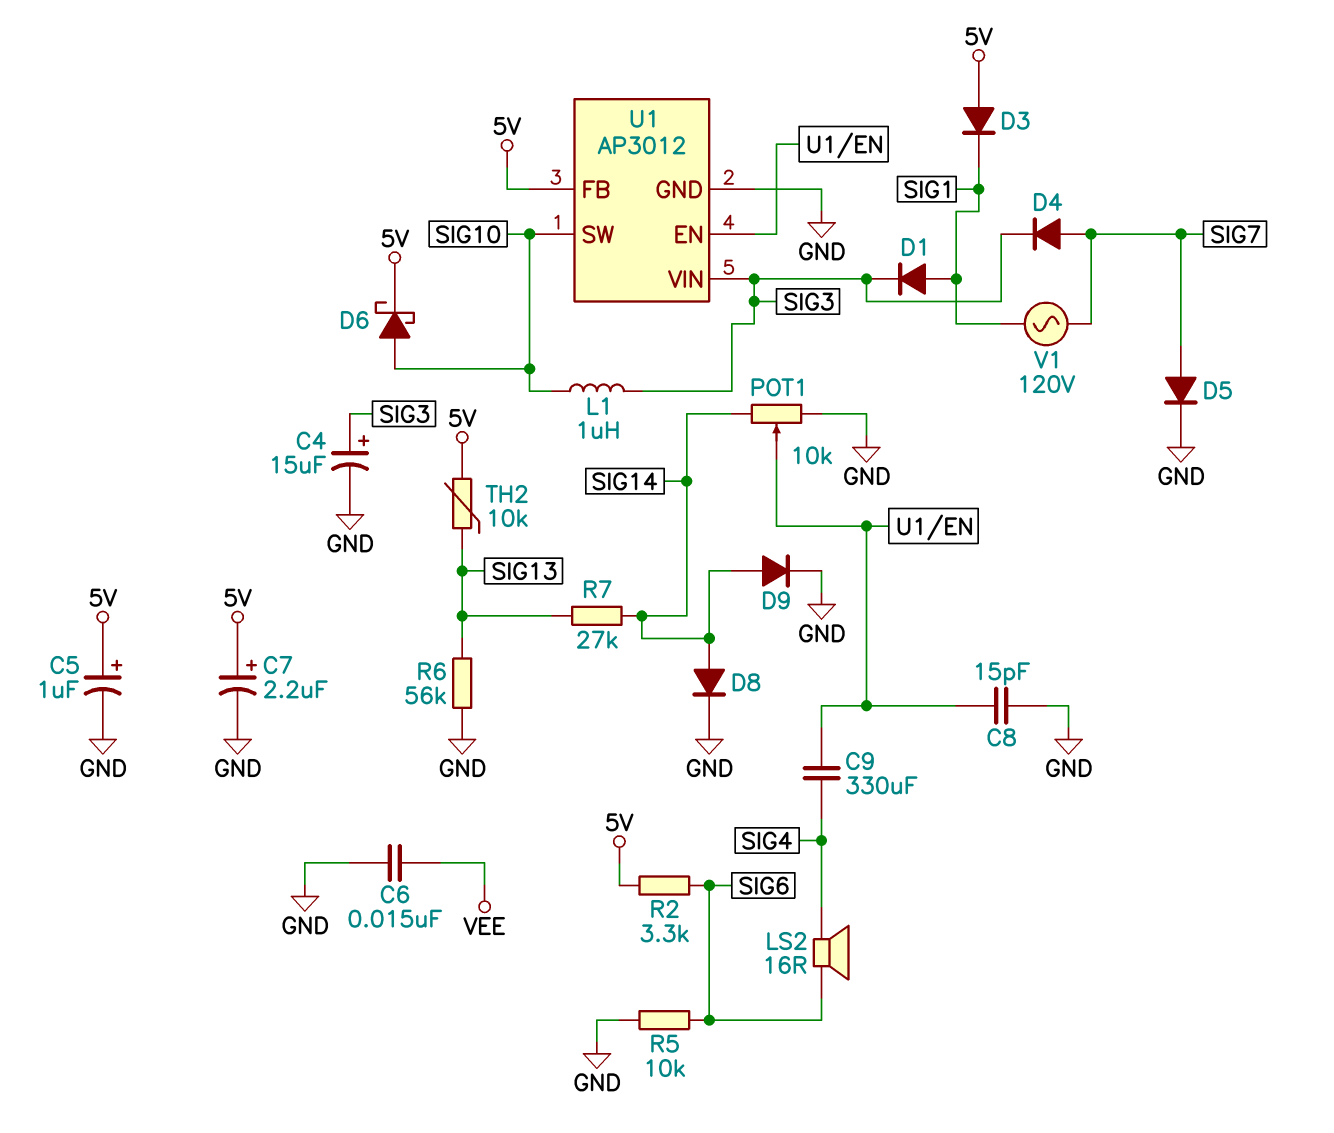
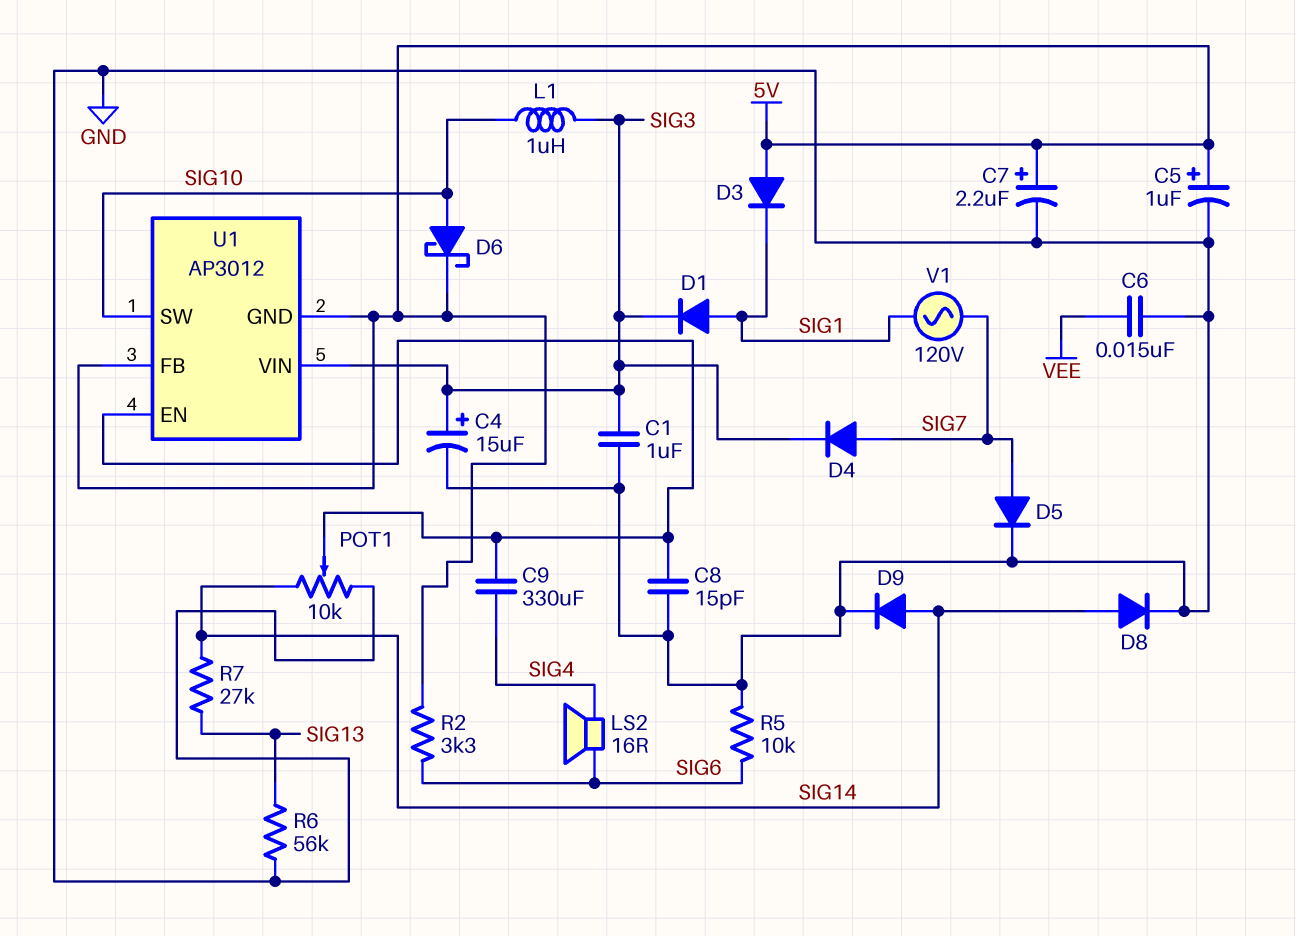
C1: none -> 1uF (GND, SIG3)
TH2: 10k (5V, SIG13) -> none
U1 pin GND: GND -> 5V

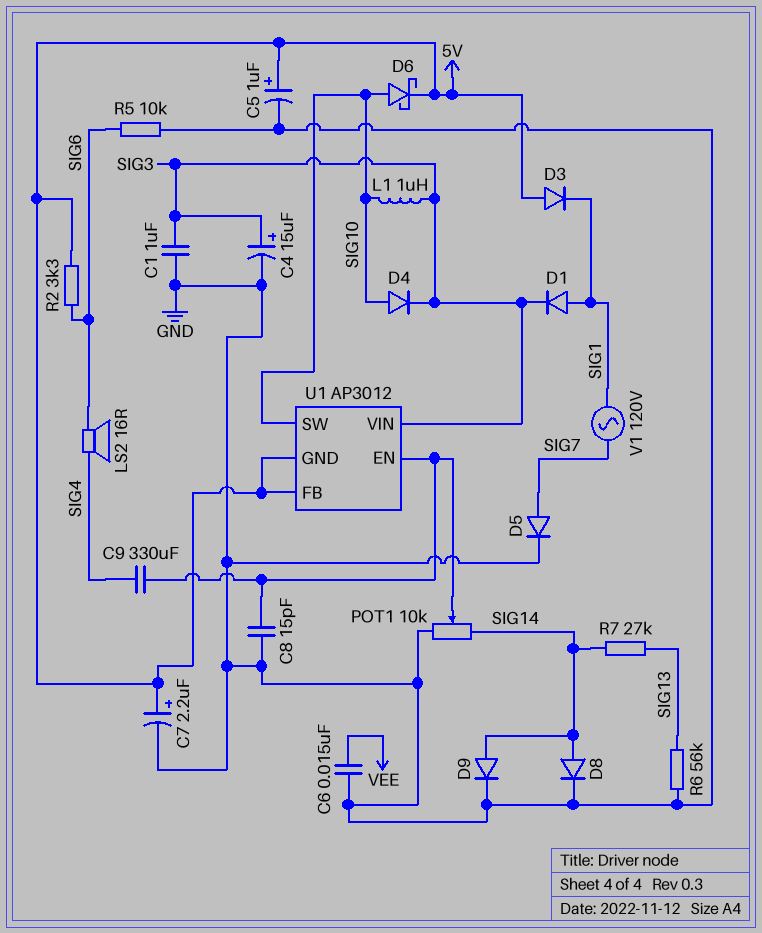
D4: diode (A SIG7, K SIG3) -> diode (A SIG10, K SIG3)

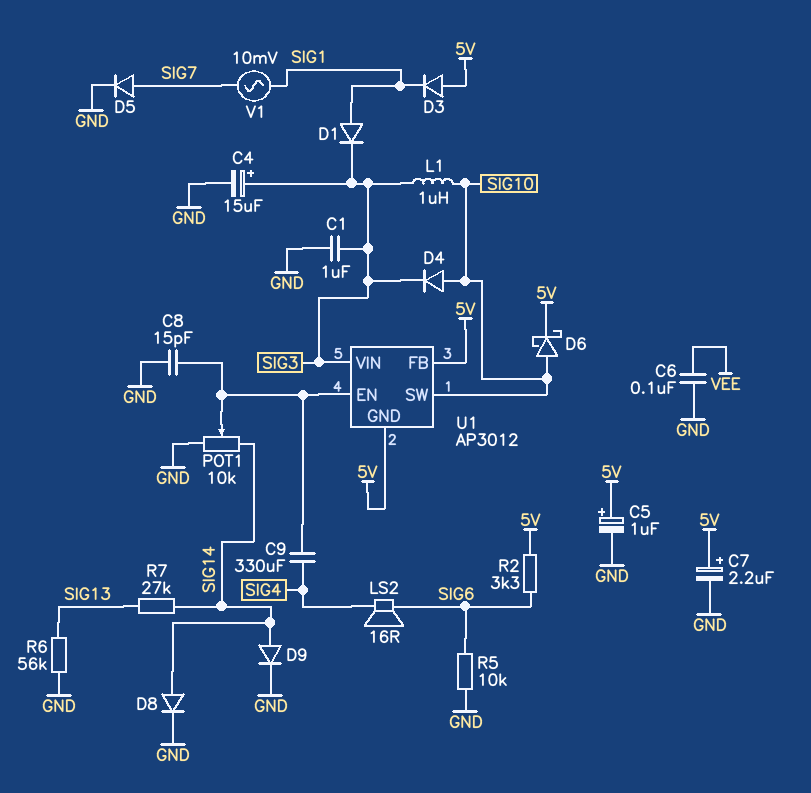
C6: 15nF (GND, VEE) -> 100nF (GND, VEE)
V1: AC 120V (SIG1, SIG7) -> AC 10mV (SIG1, SIG7)

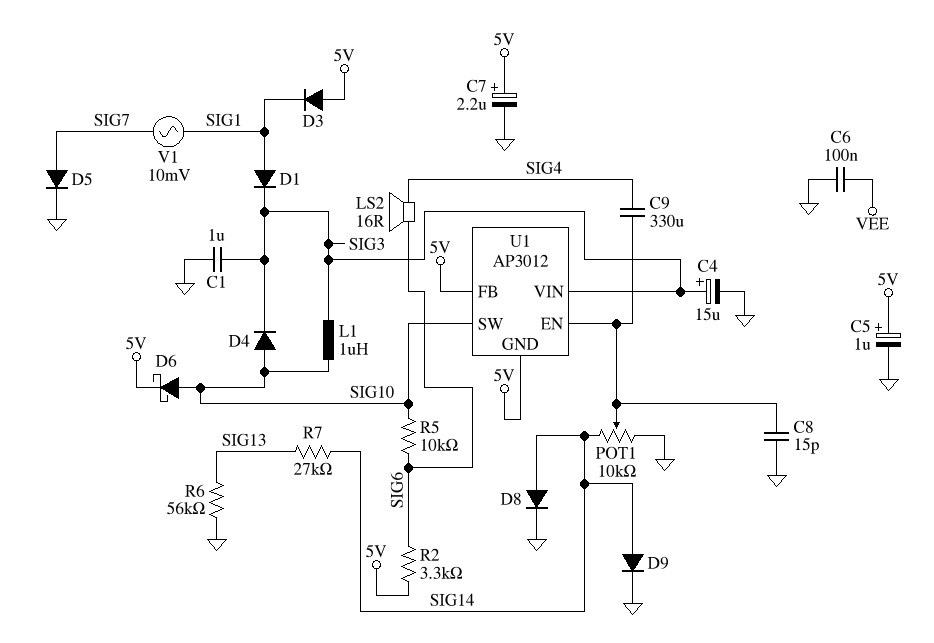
R5: 10k (GND, SIG6) -> 10k (SIG6, SIG10)

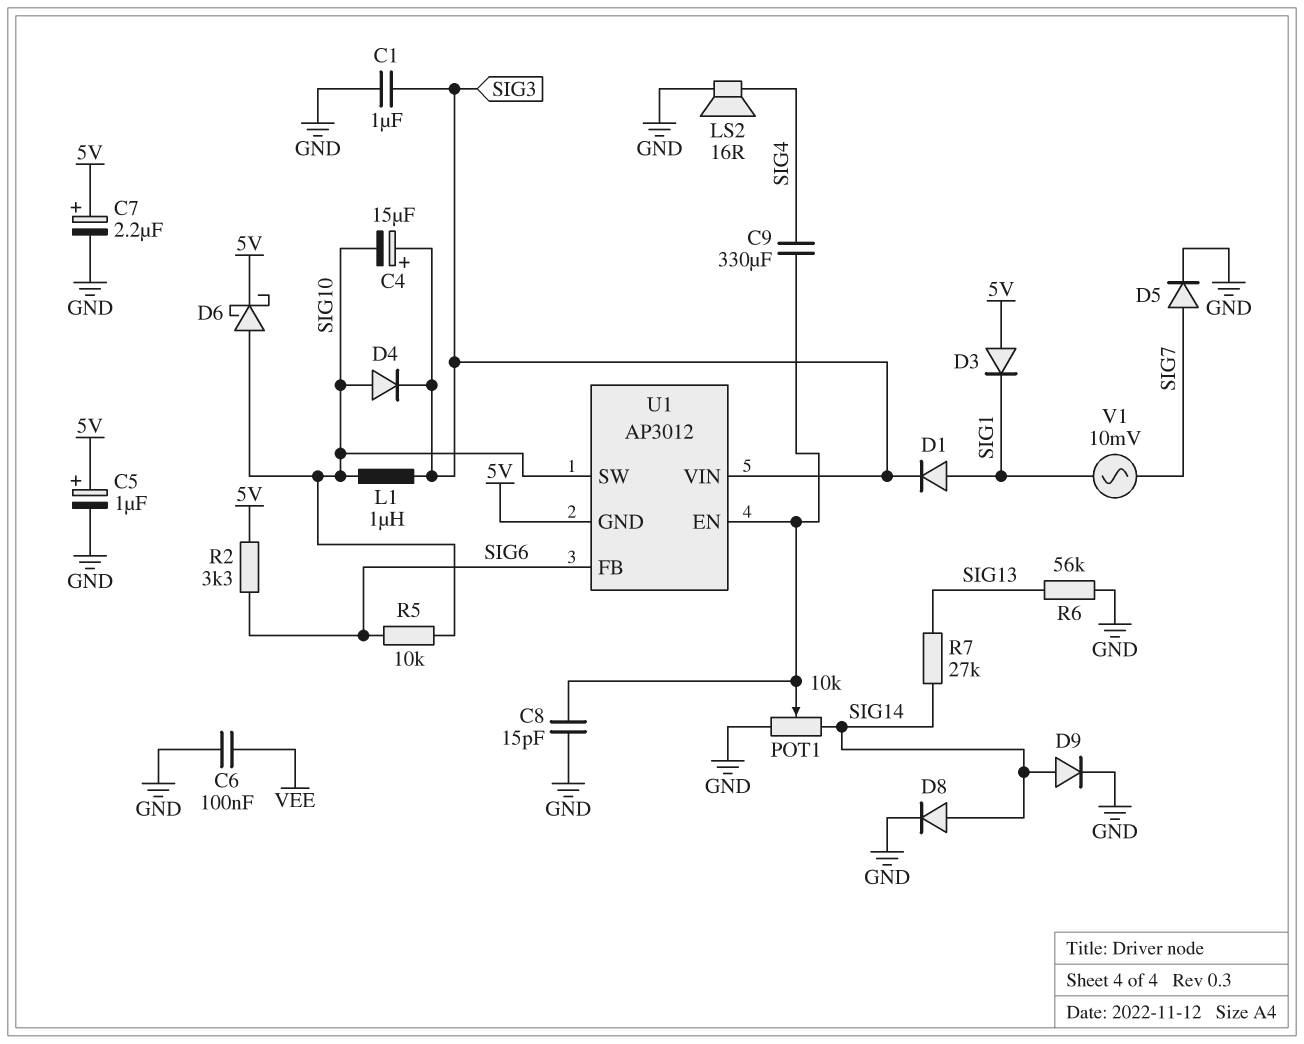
C4: 15uF (plus SIG3, minus GND) -> 15uF (plus SIG3, minus SIG10)
LS2: speaker 16R (SIG4, SIG6) -> speaker 16R (GND, SIG4)
U1 pin FB: 5V -> SIG6

